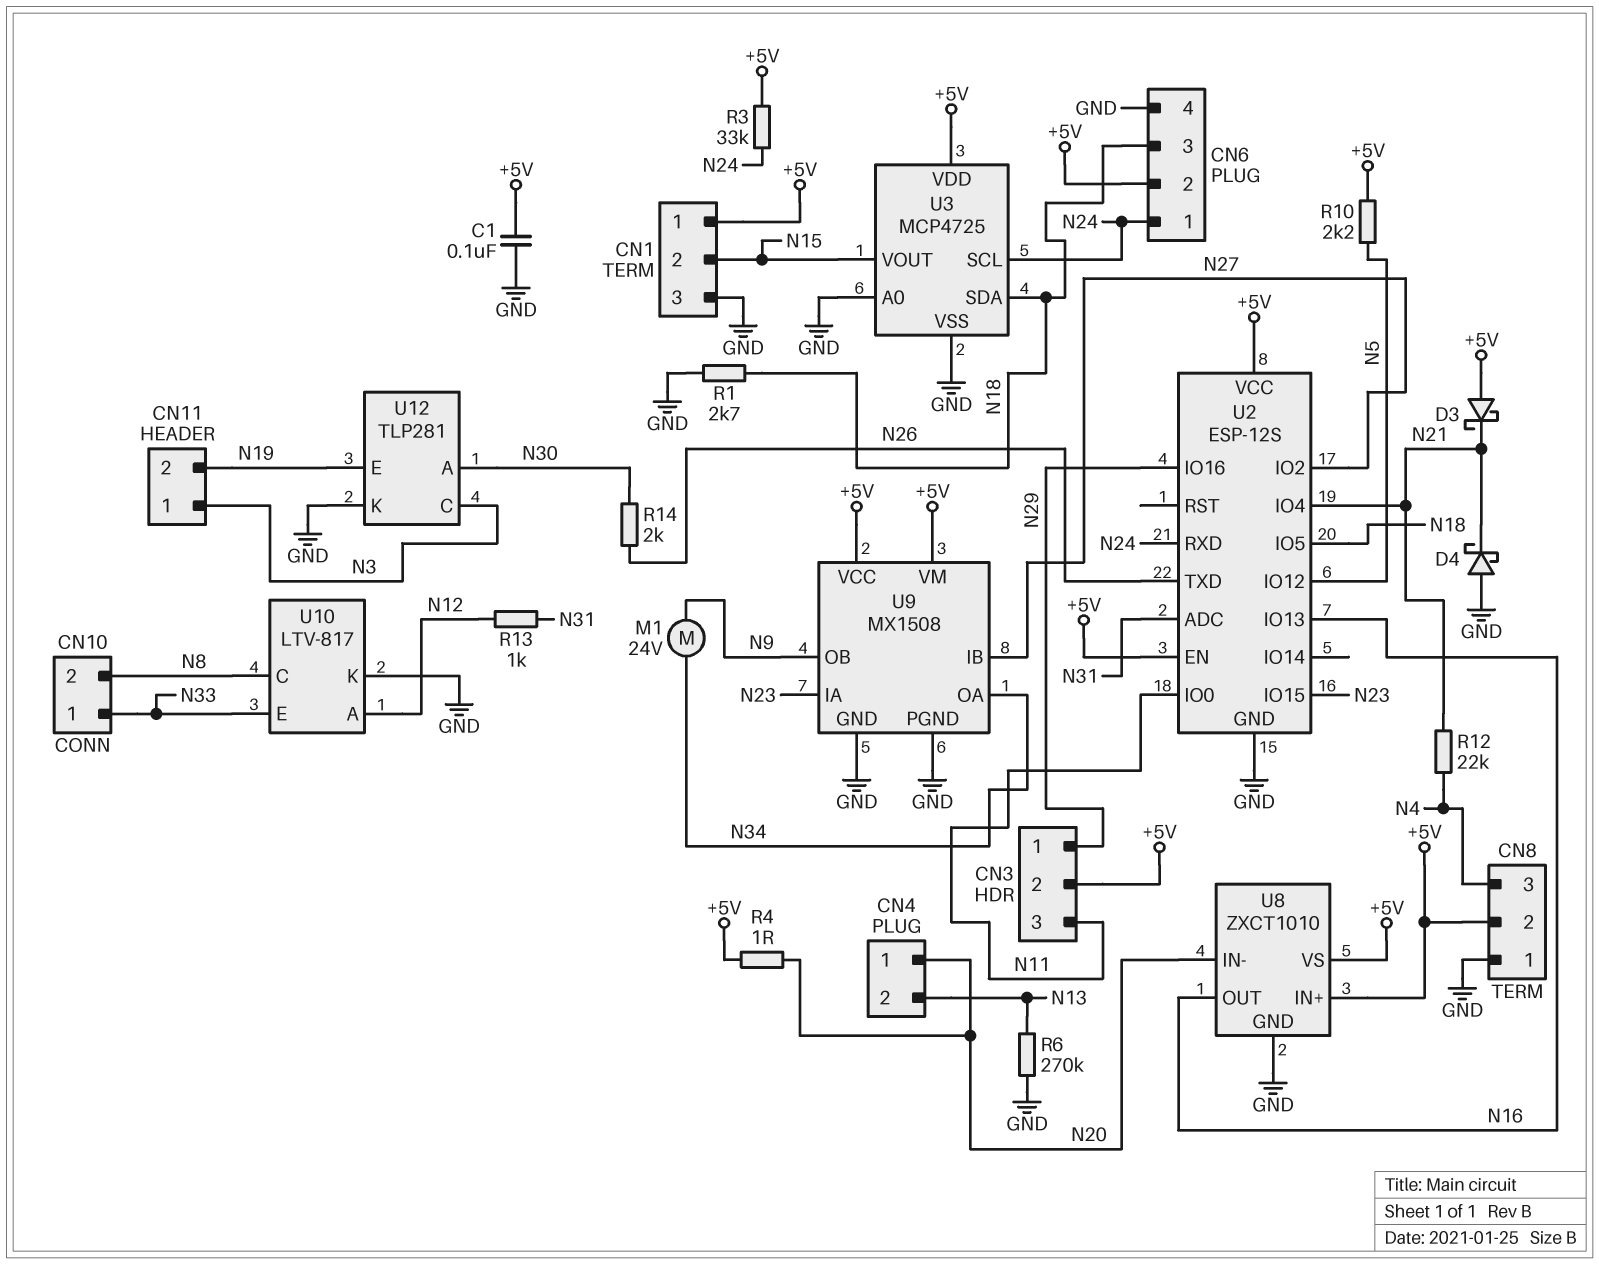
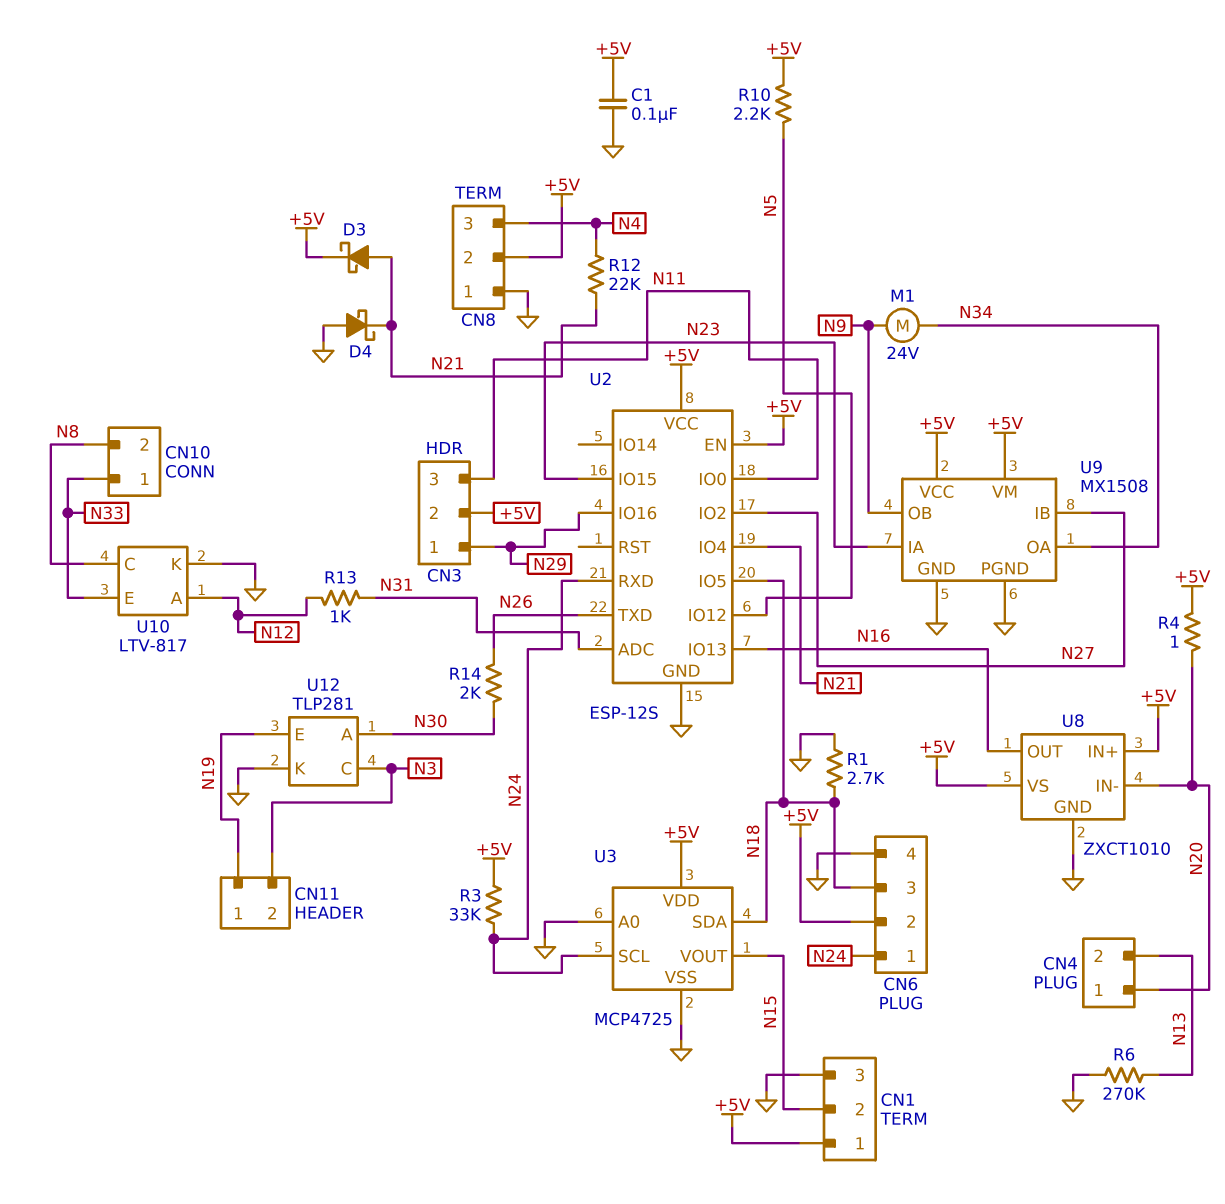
CN11 pin 1: N3 -> N19
CN11 pin 2: N19 -> N3
D3: schottky (A +5V, K N21) -> schottky (A N21, K +5V)

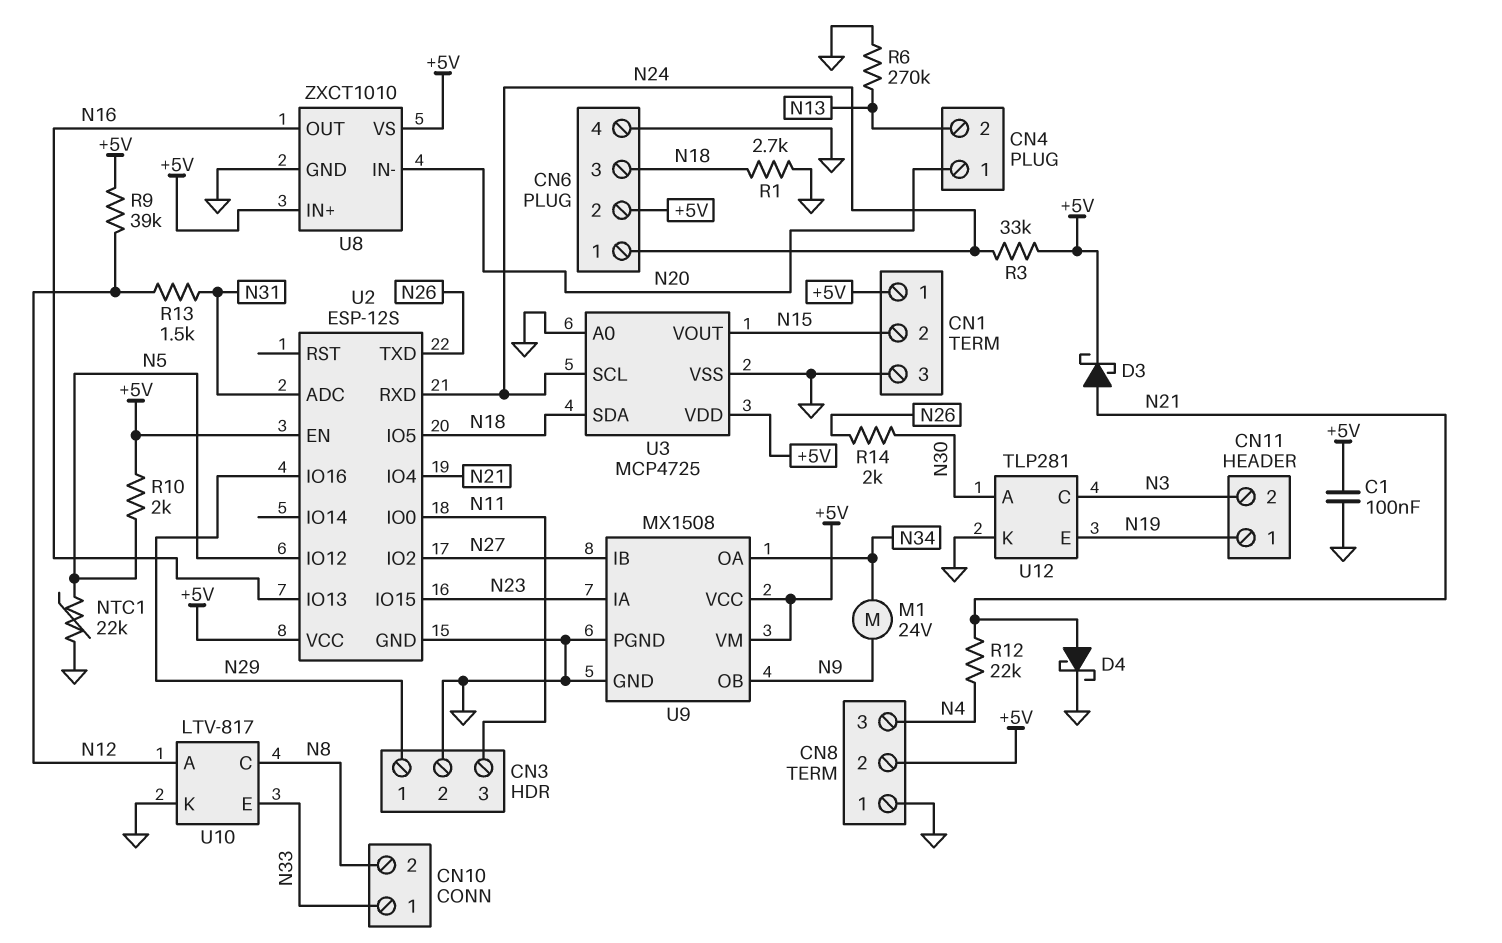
CN3 pin 2: +5V -> GND
D4: schottky (A GND, K N21) -> schottky (A N21, K GND)
NTC1: none -> 22k (GND, N5)
R4: 1 (+5V, N20) -> none
R9: none -> 39k (+5V, N12)
R10: 2.2k (+5V, N5) -> 2k (+5V, N5)
R13: 1k (N12, N31) -> 1.5k (N12, N31)

